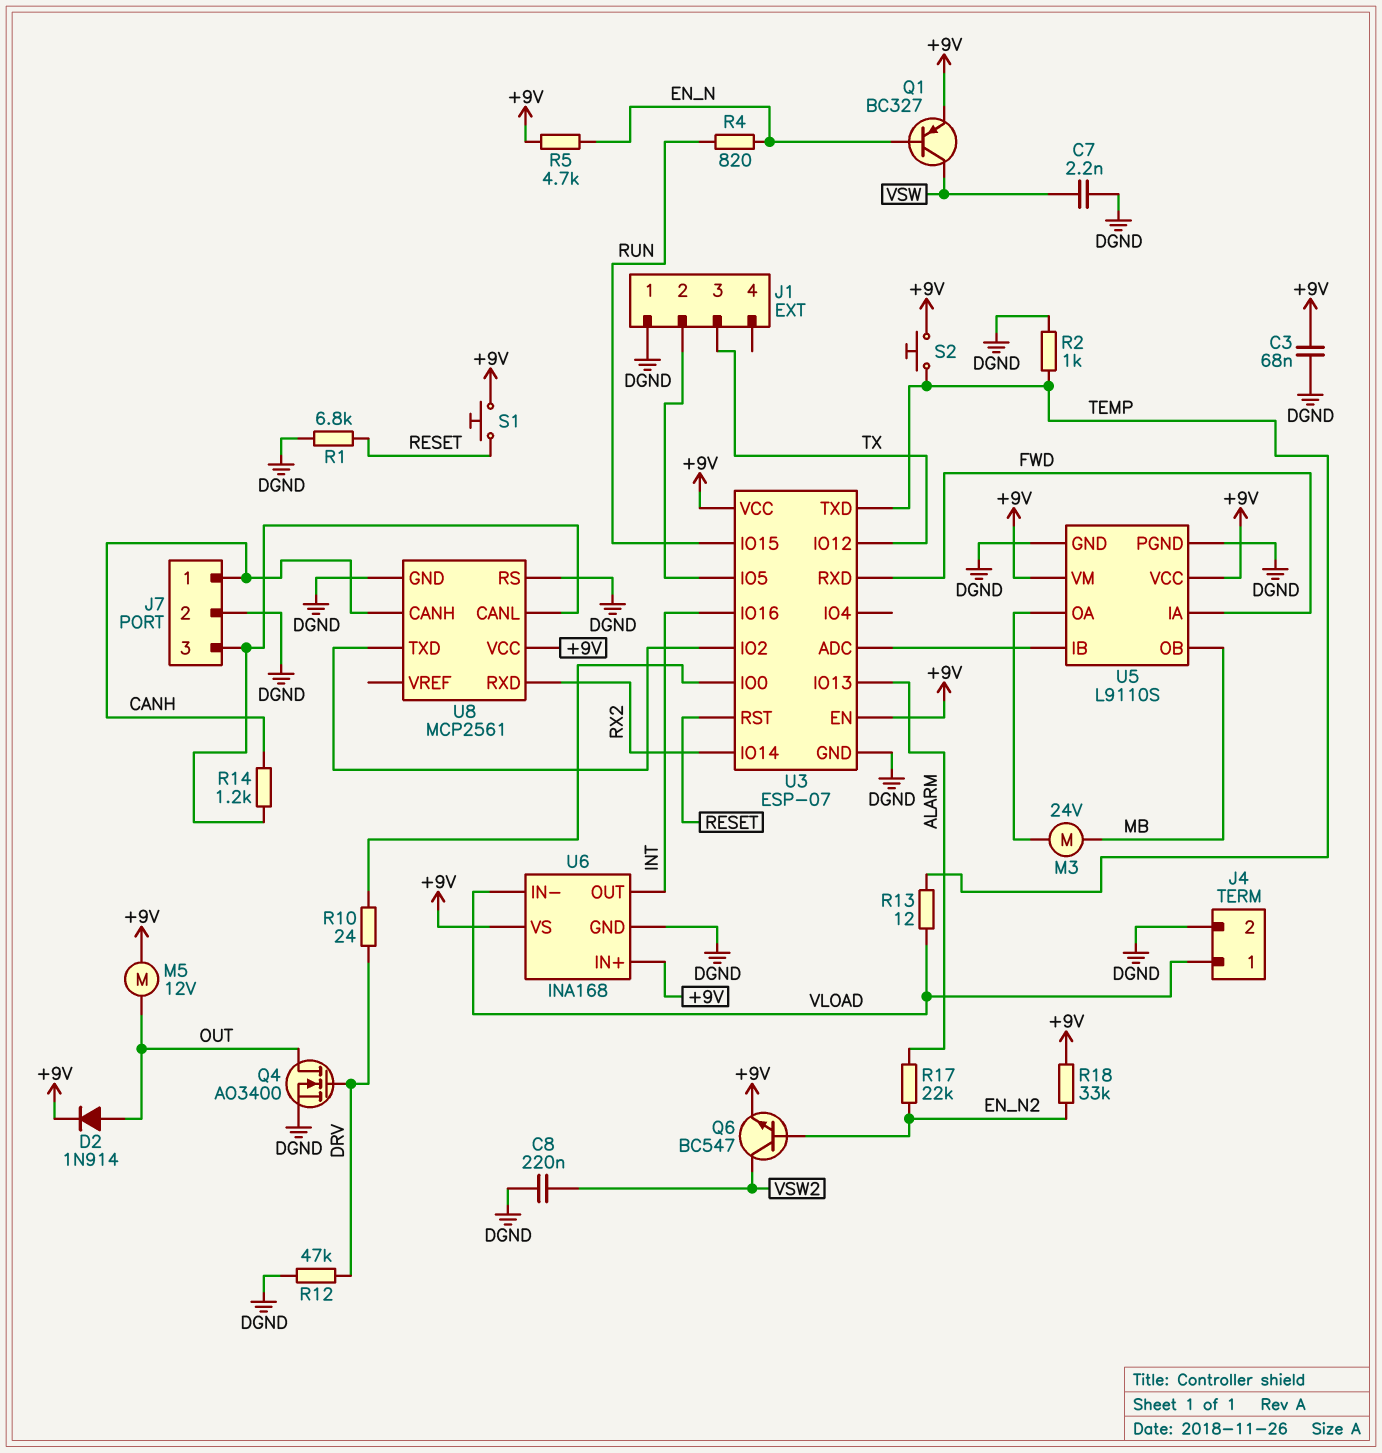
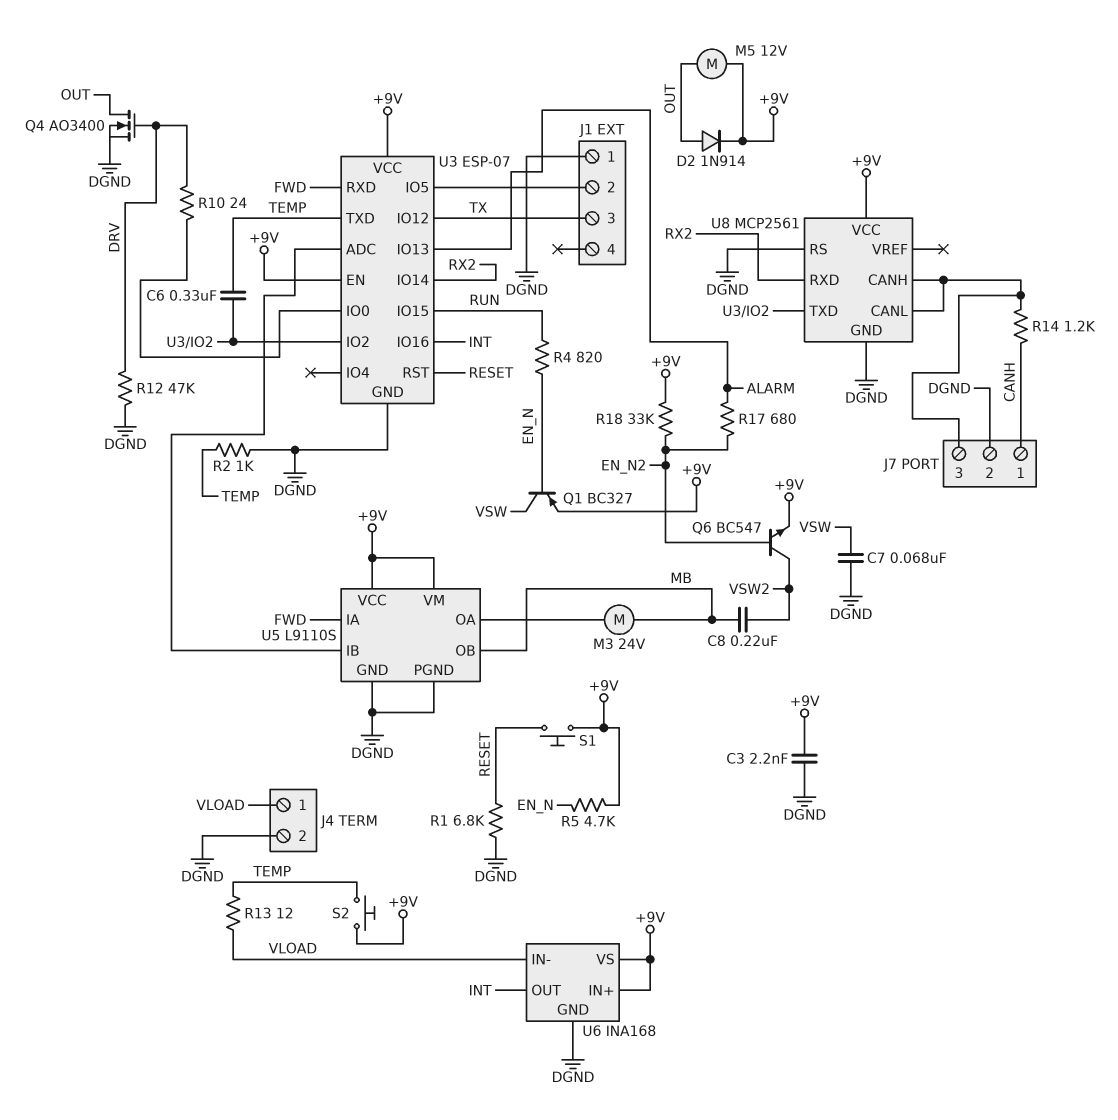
C3: 68nF (+9V, DGND) -> 2.2nF (+9V, DGND)
C6: none -> 330nF (TEMP, U3/IO2)
C7: 2.2nF (DGND, VSW) -> 68nF (DGND, VSW)
C8: 220nF (DGND, VSW2) -> 220nF (MB, VSW2)
R17: 22k (ALARM, EN_N2) -> 680 (ALARM, EN_N2)
U8 pin CANH: CANH -> J7/3

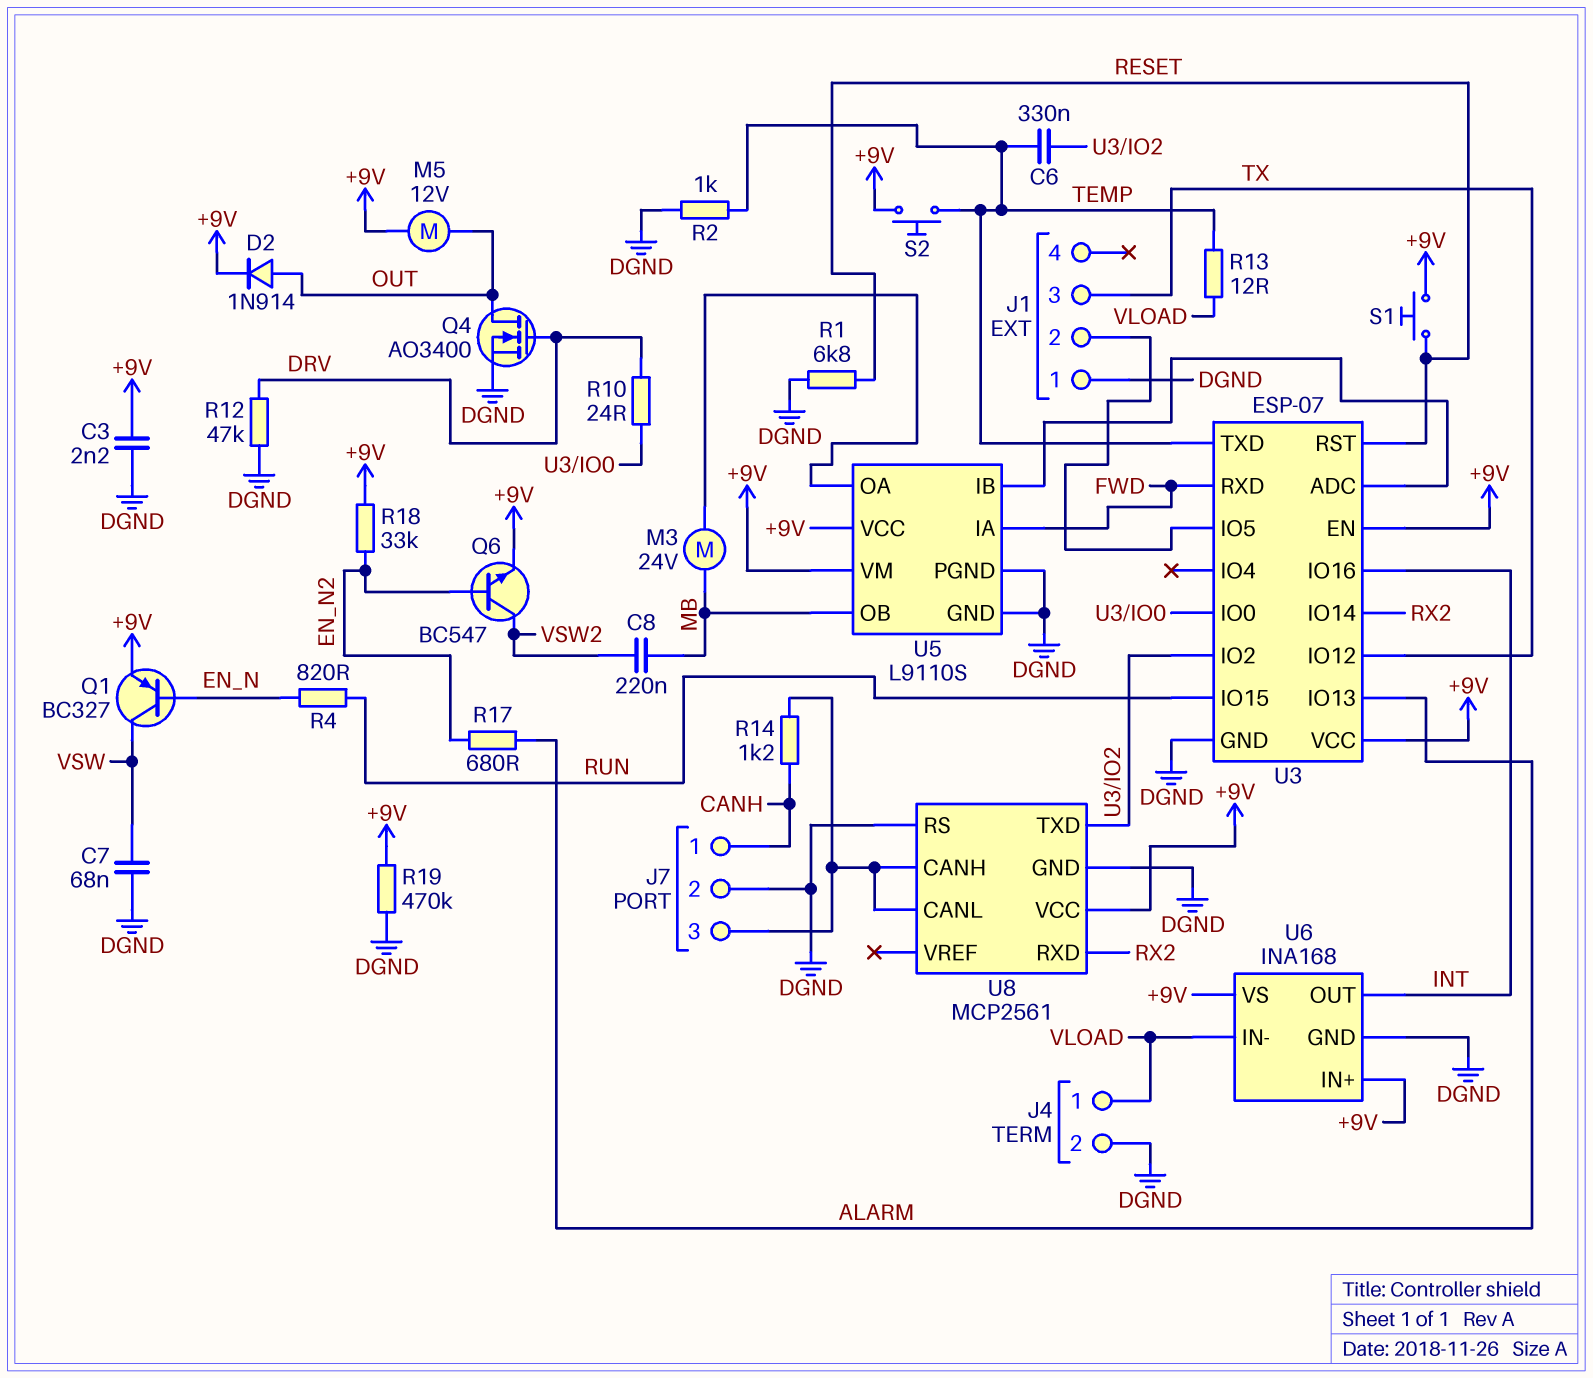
R5: 4.7k (+9V, EN_N) -> none
R19: none -> 470k (+9V, DGND)

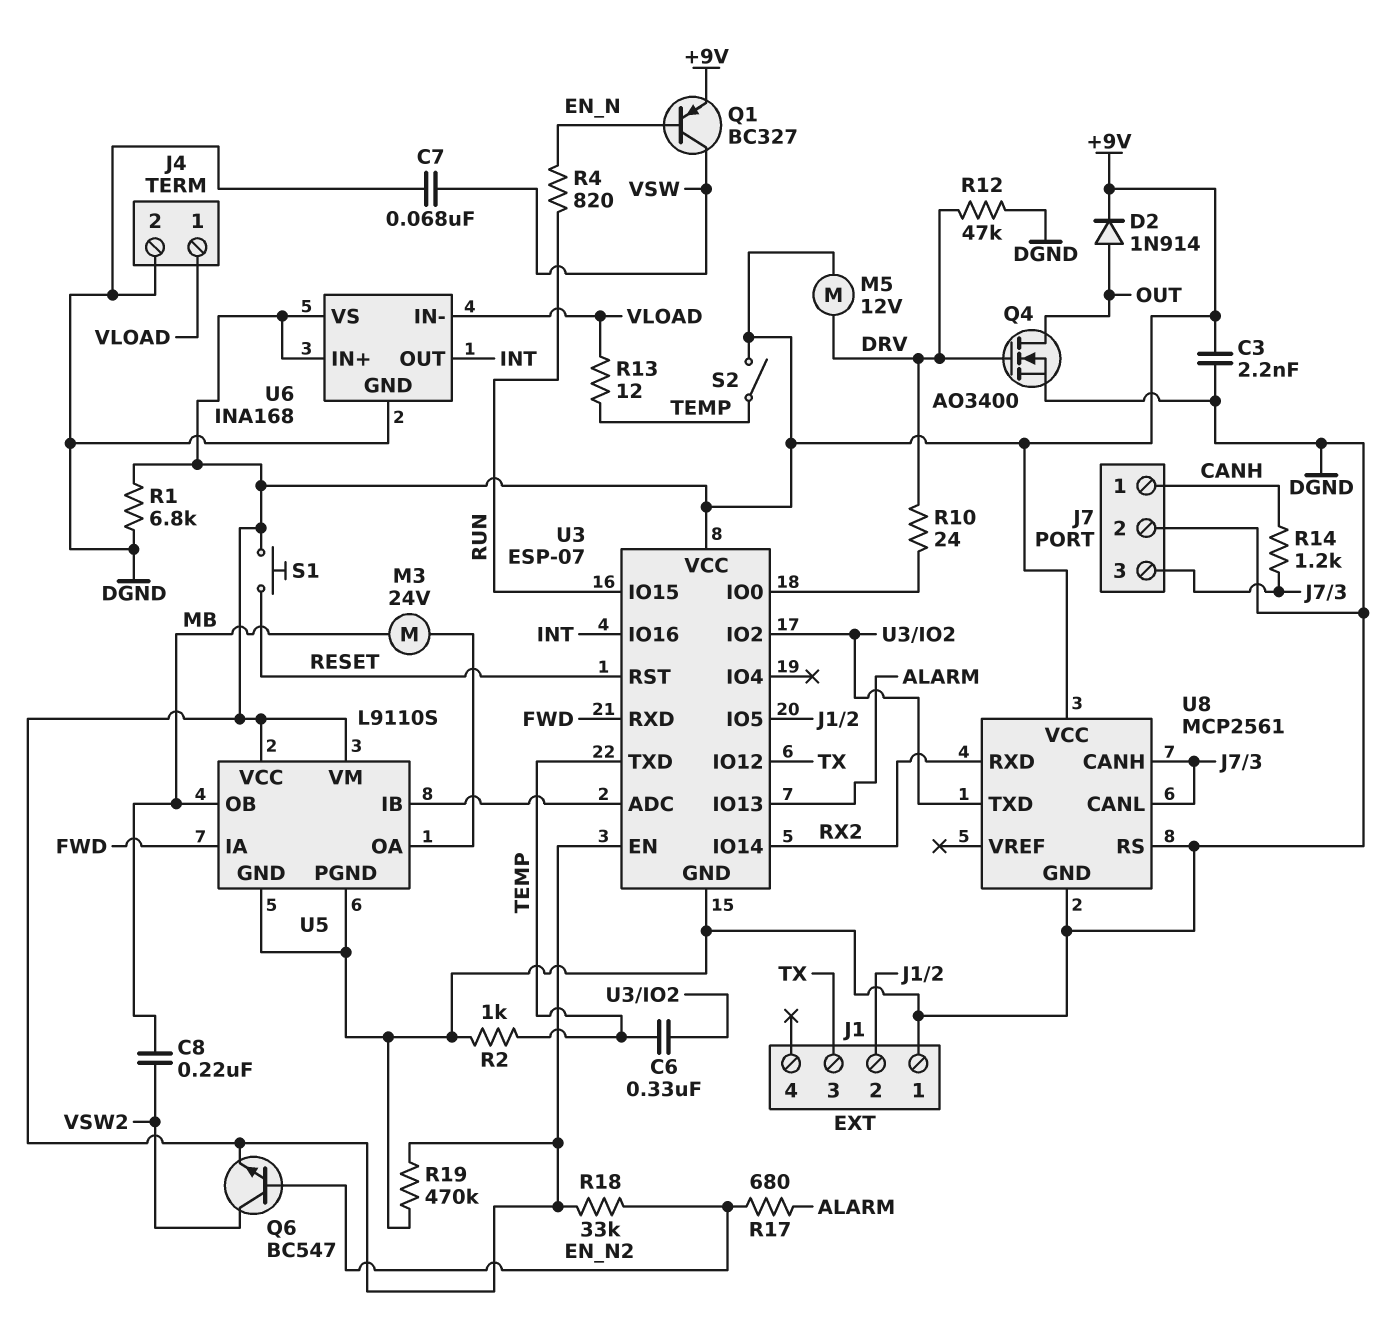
M5: motor 12V (+9V, OUT) -> motor 12V (+9V, DRV)
R1: 6.8k (DGND, RESET) -> 6.8k (+9V, DGND)
S2: button (+9V, TEMP) -> switch (+9V, TEMP)

